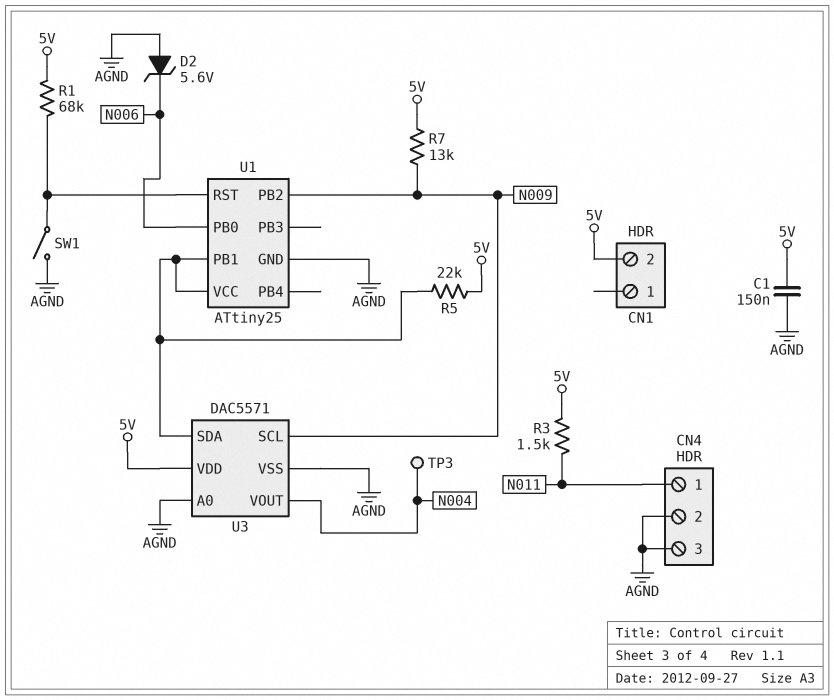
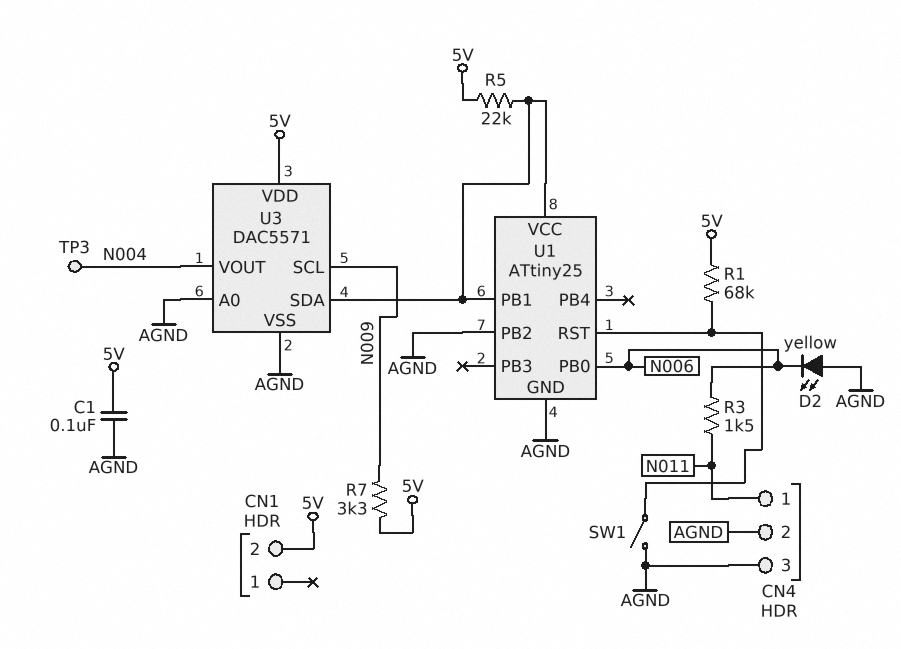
C1: 150nF (5V, AGND) -> 100nF (5V, AGND)
D2: zener 5.6V (A AGND, K N006) -> LED yellow (A AGND, K N006)
R3: 1.5k (5V, N011) -> 1.5k (N006, N011)
R7: 13k (5V, N009) -> 3.3k (5V, N009)
U1 pin PB2: N009 -> AGND

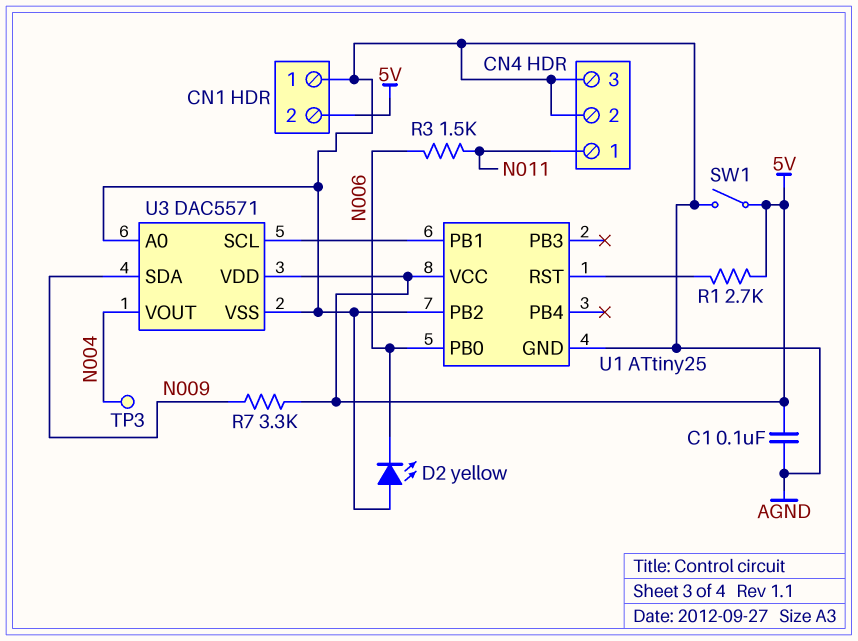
CN1 pin 1: none -> AGND
R1: 68k (5V, U1/RST) -> 2.7k (5V, U1/RST)
R5: 22k (5V, U1/PB1) -> none
SW1: switch (AGND, U1/RST) -> switch (5V, AGND)
U1 pin VCC: U1/PB1 -> 5V
U3 pin SCL: N009 -> U1/PB1
U3 pin SDA: U1/PB1 -> N009

